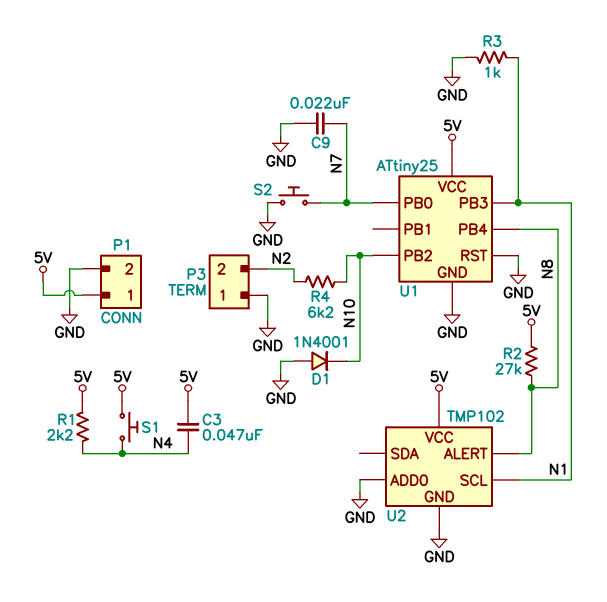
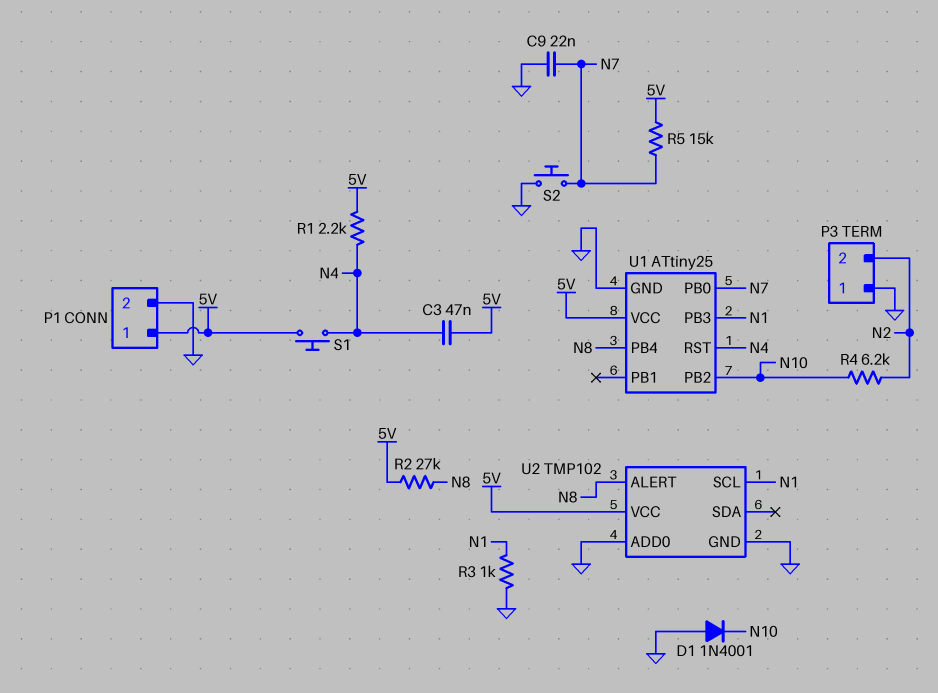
R5: none -> 15k (5V, N7)
U1 pin RST: GND -> N4

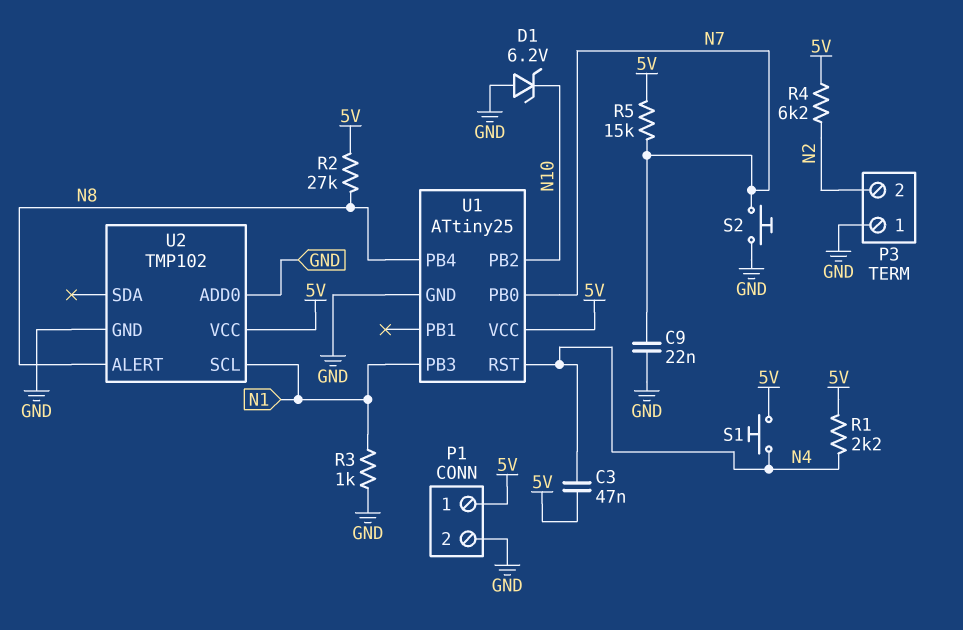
D1: diode 1N4001 (A GND, K N10) -> zener 6.2V (A GND, K N10)
R4: 6.2k (N2, N10) -> 6.2k (5V, N2)

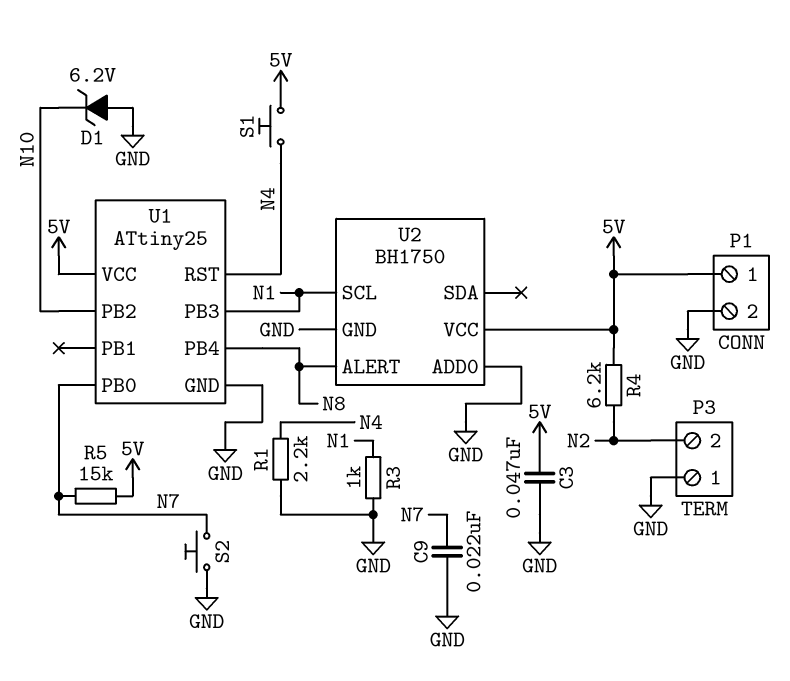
C3: 47nF (5V, N4) -> 47nF (5V, GND)
R1: 2.2k (5V, N4) -> 2.2k (GND, N4)
R2: 27k (5V, N8) -> none
U2: TMP102 -> BH1750

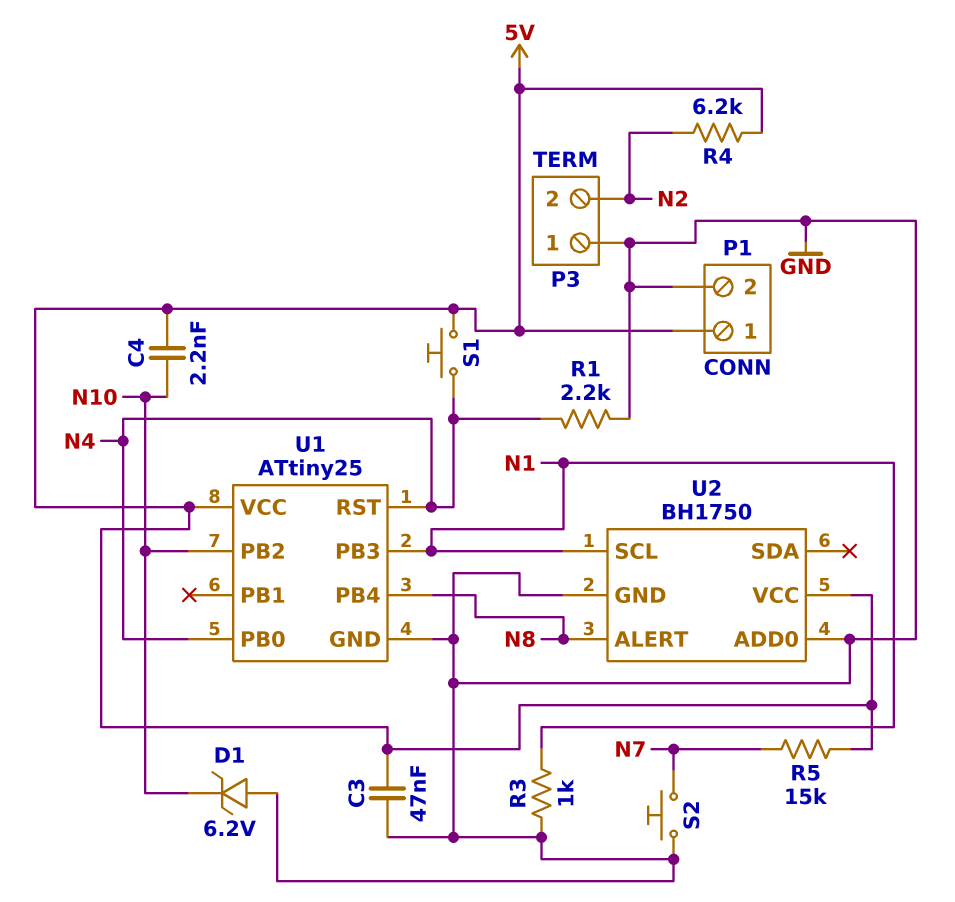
C4: none -> 2.2nF (5V, N10)
C9: 22nF (GND, N7) -> none
U1 pin PB0: N7 -> N4

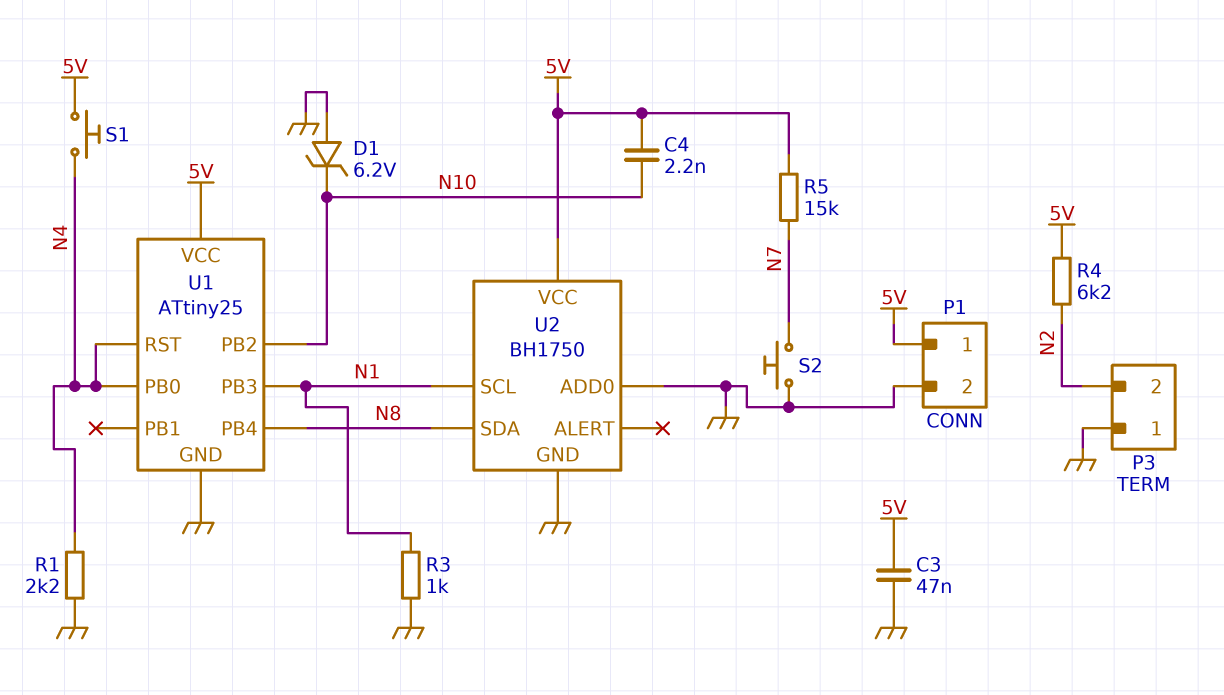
U2 pin ALERT: N8 -> none
U2 pin SDA: none -> N8

